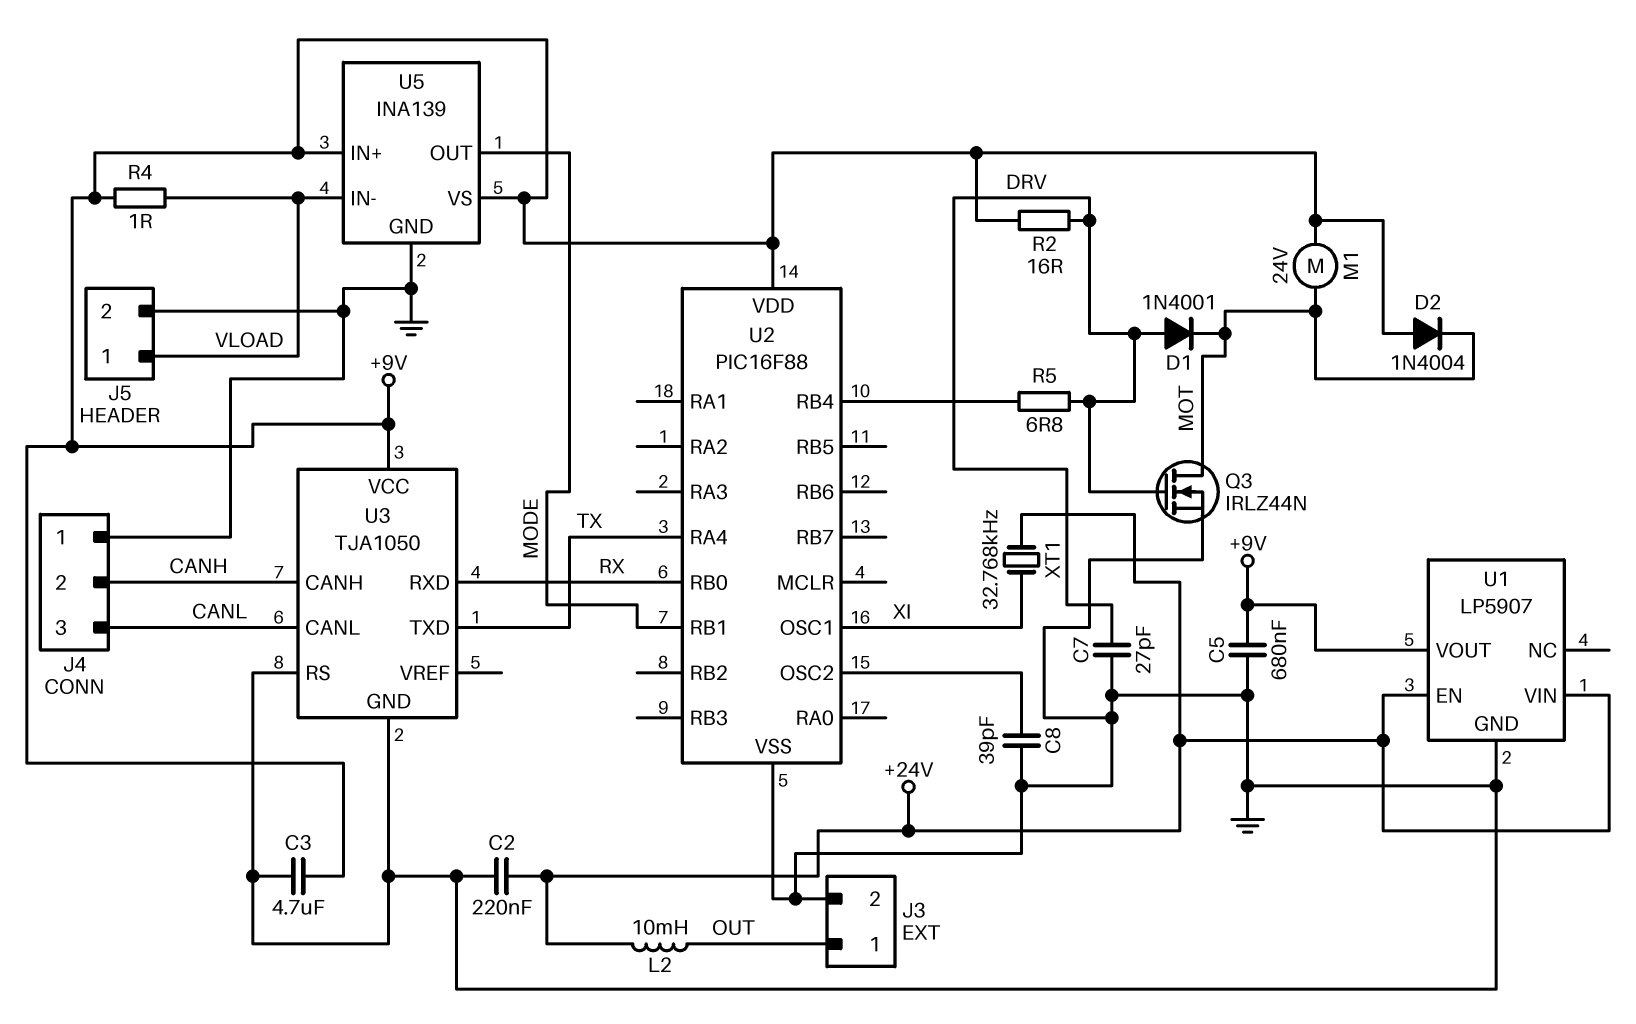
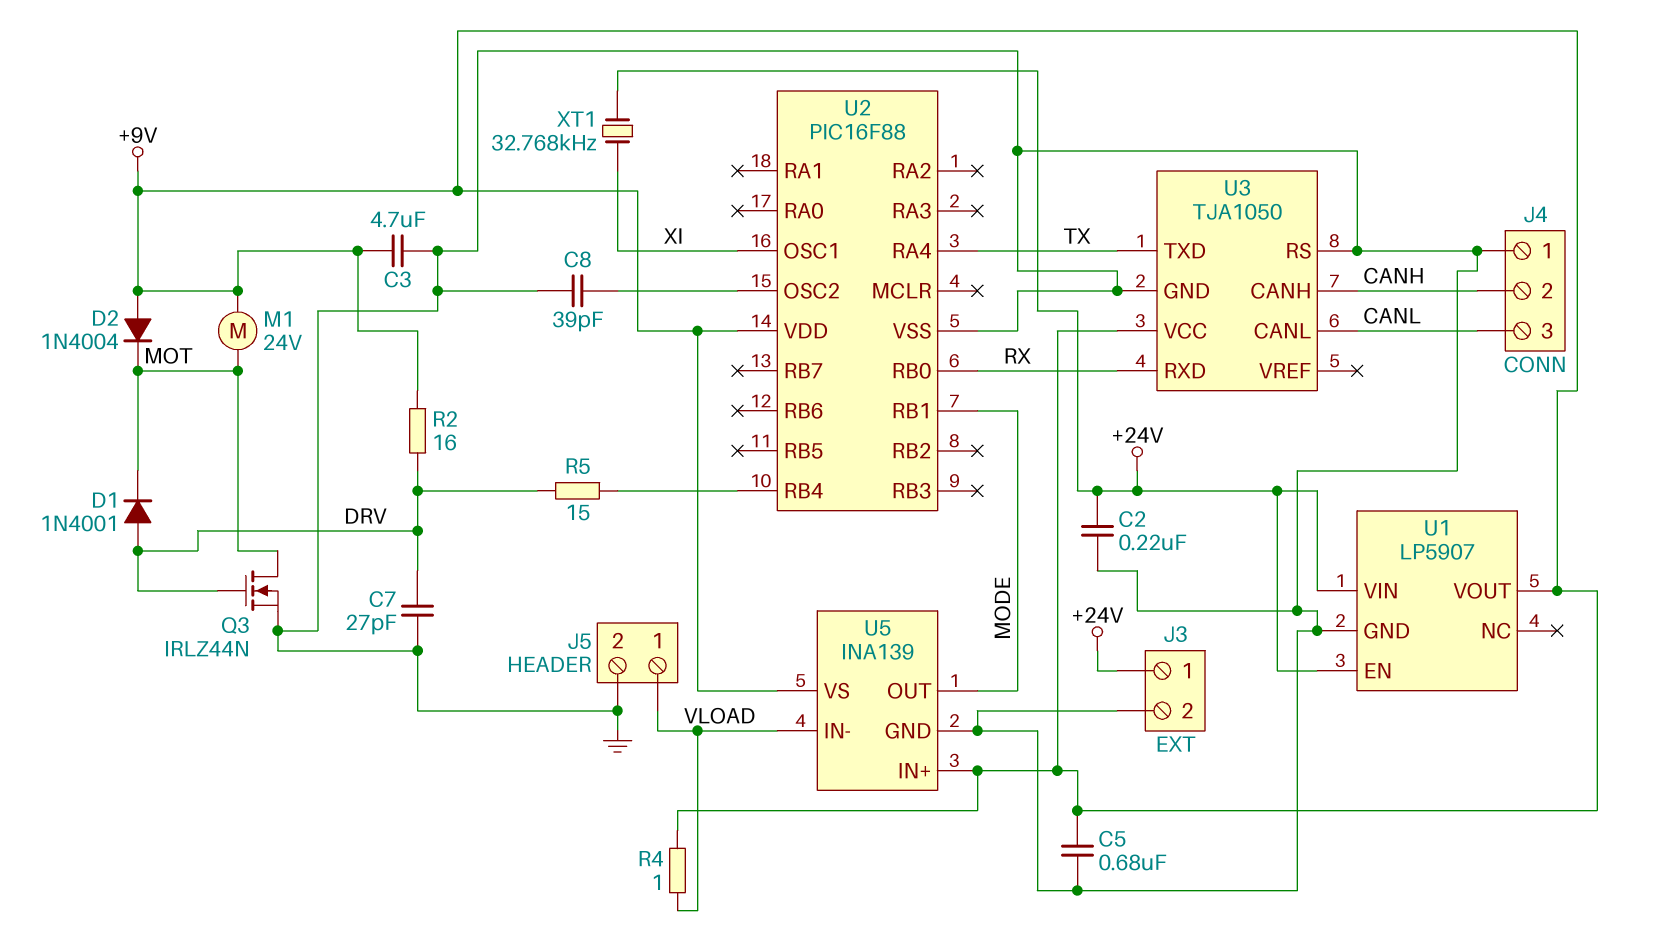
J3 pin 1: OUT -> +24V
L2: 10mH (+24V, OUT) -> none
R5: 6.8 (DRV, U2/RB4) -> 15 (DRV, U2/RB4)

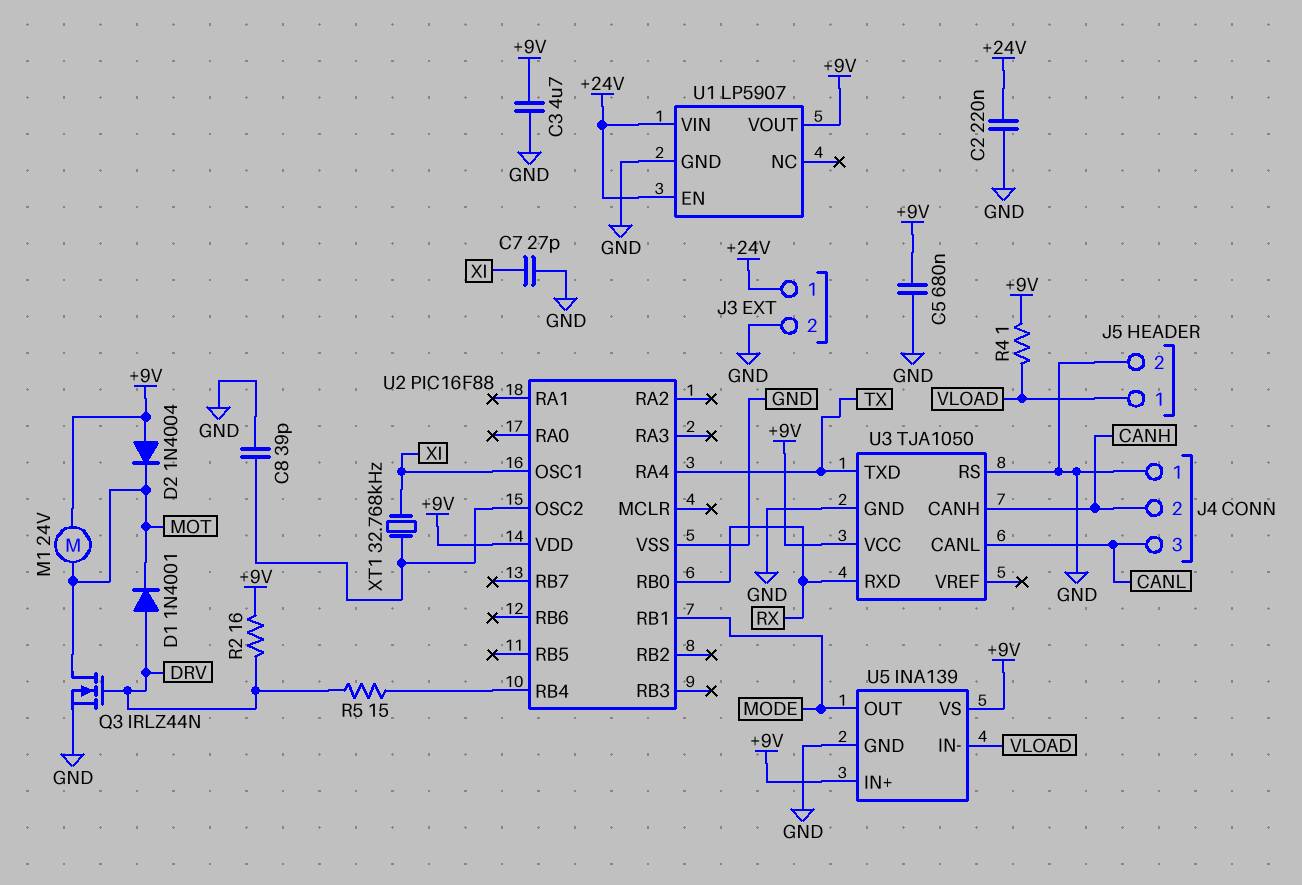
C7: 27pF (DRV, GND) -> 27pF (GND, XI)
XT1: 32.768kHz (+24V, XI) -> 32.768kHz (U2/OSC2, XI)

